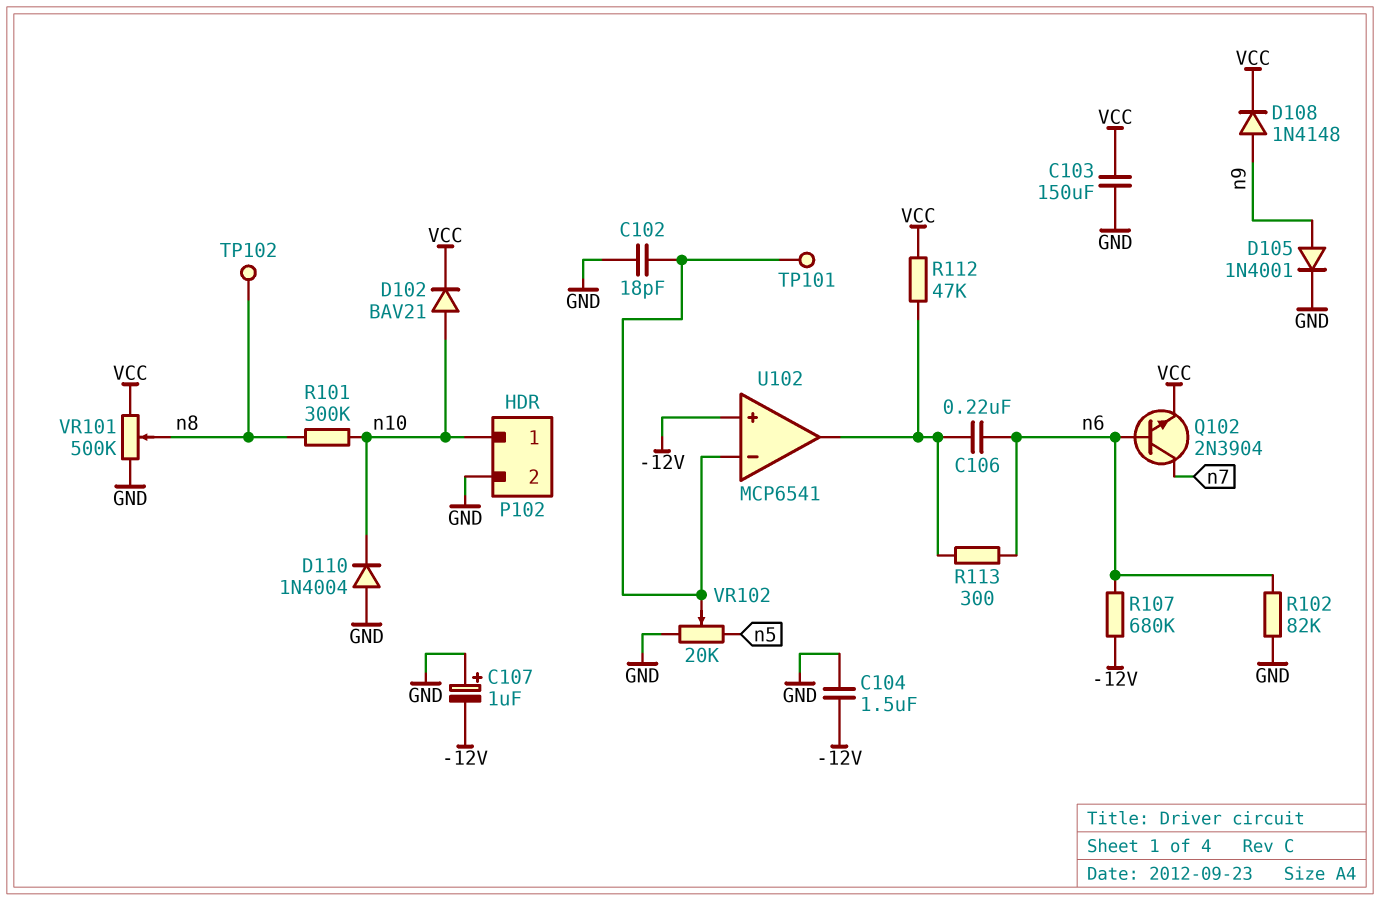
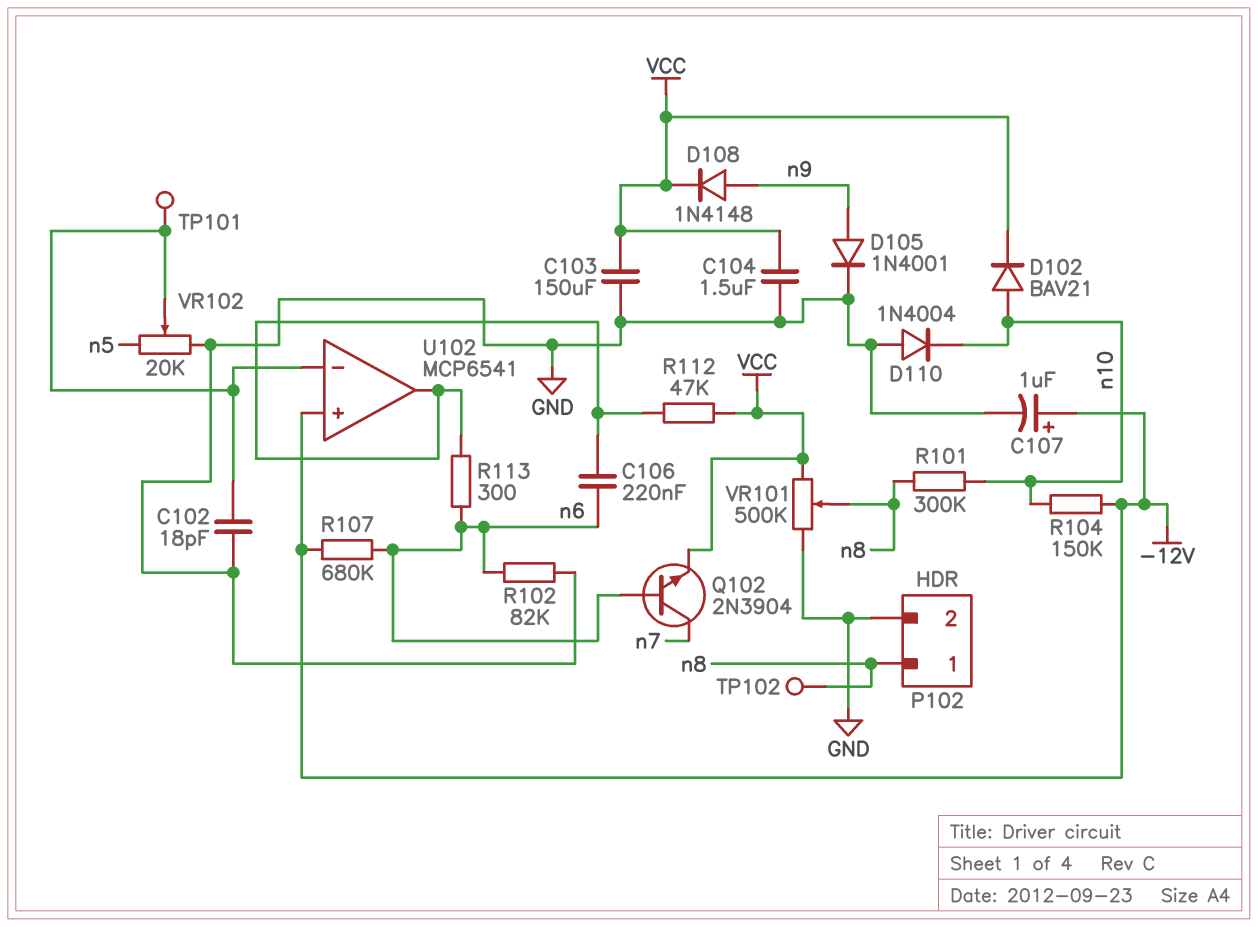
C104: 1.5uF (-12V, GND) -> 1.5uF (GND, VCC)
C107: 1uF (plus GND, minus -12V) -> 1uF (plus -12V, minus GND)
P102 pin 1: n10 -> n8
R104: none -> 150k (-12V, n10)

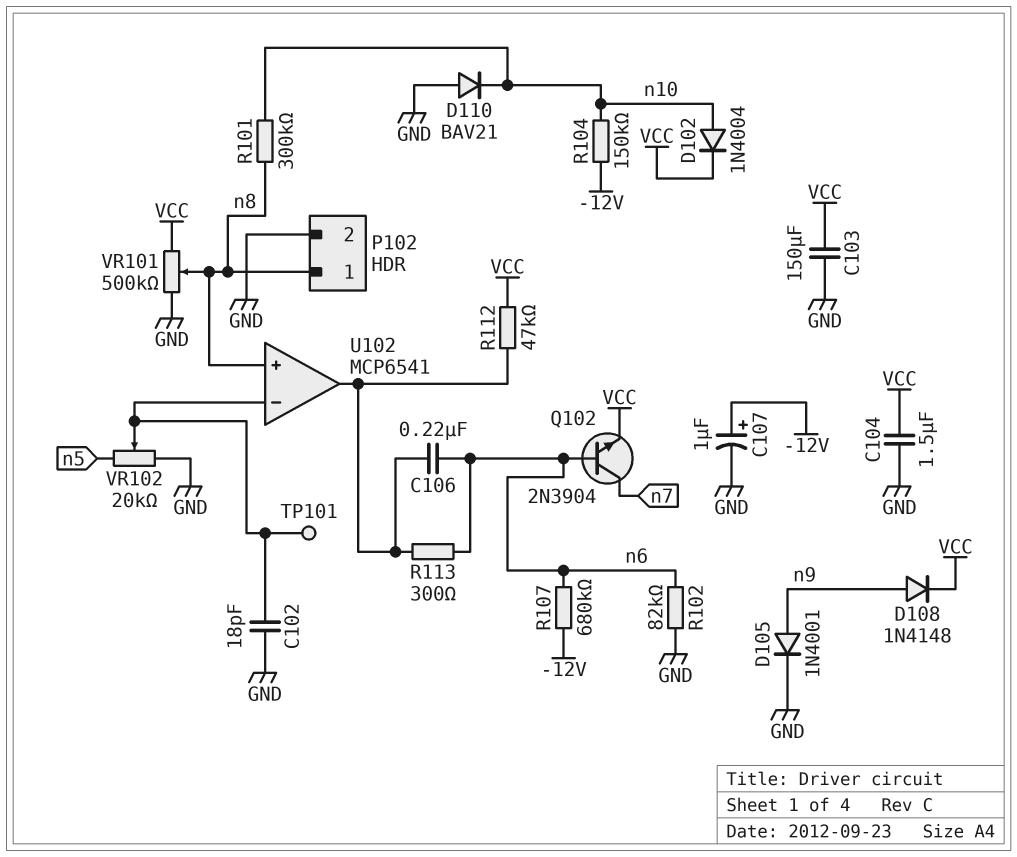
D102: diode BAV21 (A n10, K VCC) -> diode 1N4004 (A n10, K VCC)
D110: diode 1N4004 (A GND, K n10) -> diode BAV21 (A GND, K n10)
TP102: test point (n8) -> none
U102 pin in+: -12V -> n8

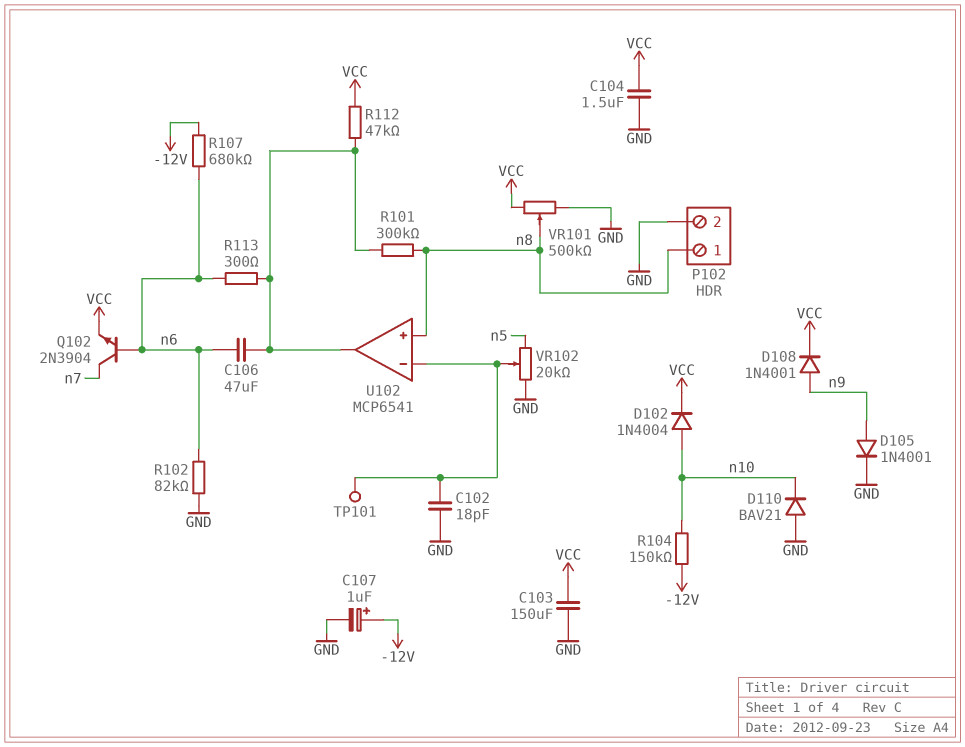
C106: 220nF (U102/out, n6) -> 47uF (U102/out, n6)
D108: diode 1N4148 (A n9, K VCC) -> diode 1N4001 (A n9, K VCC)
R101: 300k (n8, n10) -> 300k (U102/out, n8)

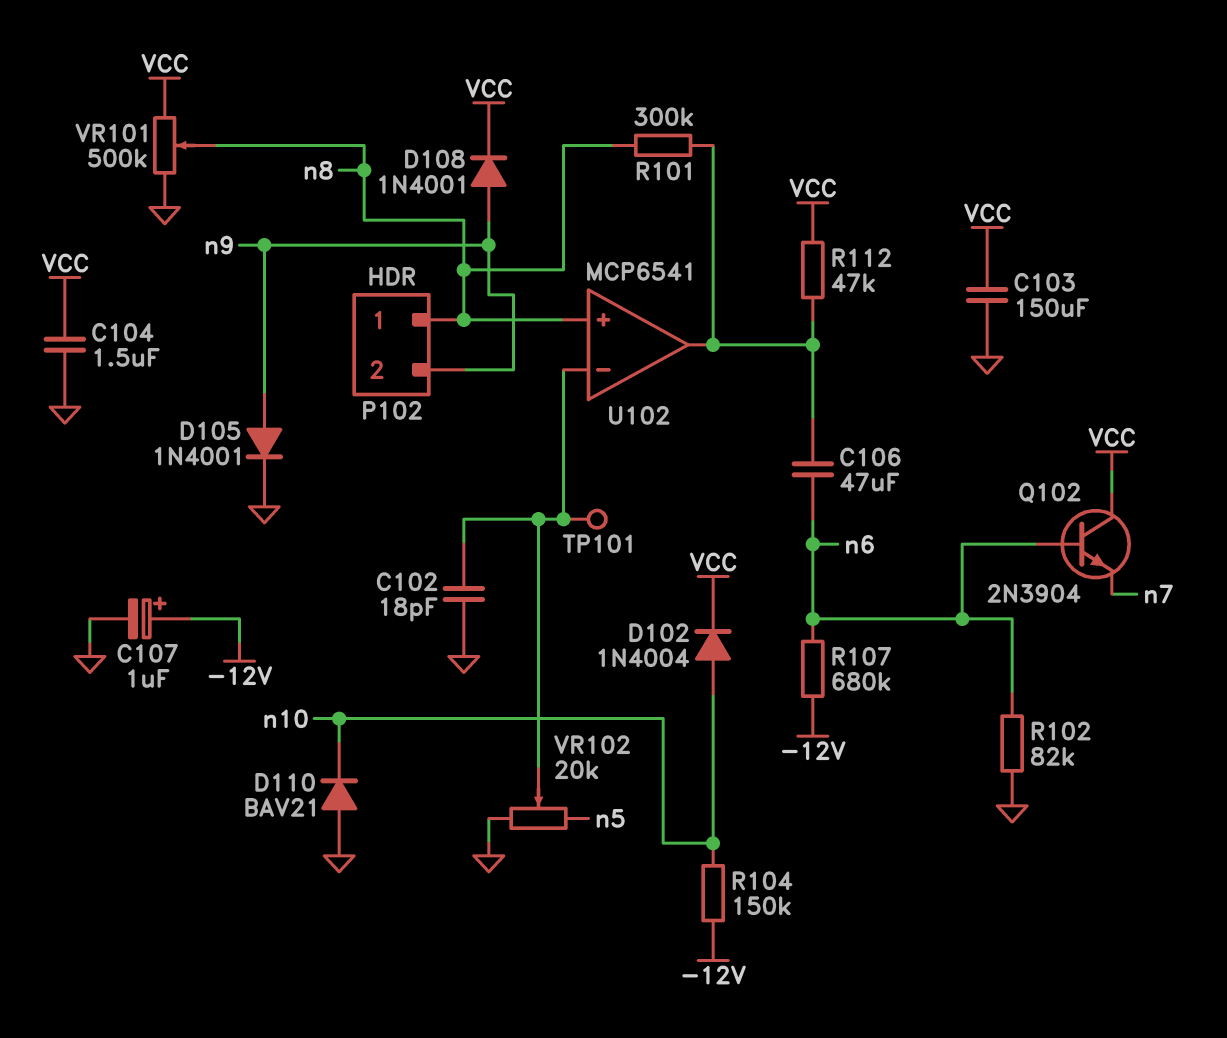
P102 pin 2: GND -> n9
Q102: NPN 2N3904 (B n6, C n7, E VCC) -> NPN 2N3904 (B n6, C VCC, E n7)
R113: 300 (U102/out, n6) -> none

